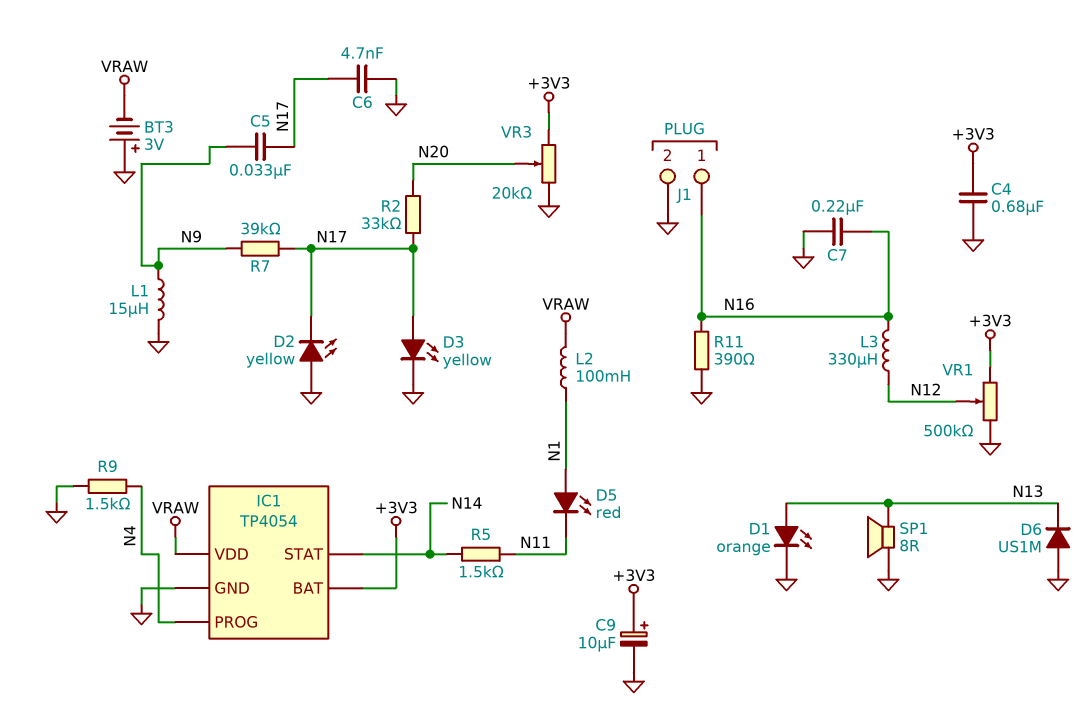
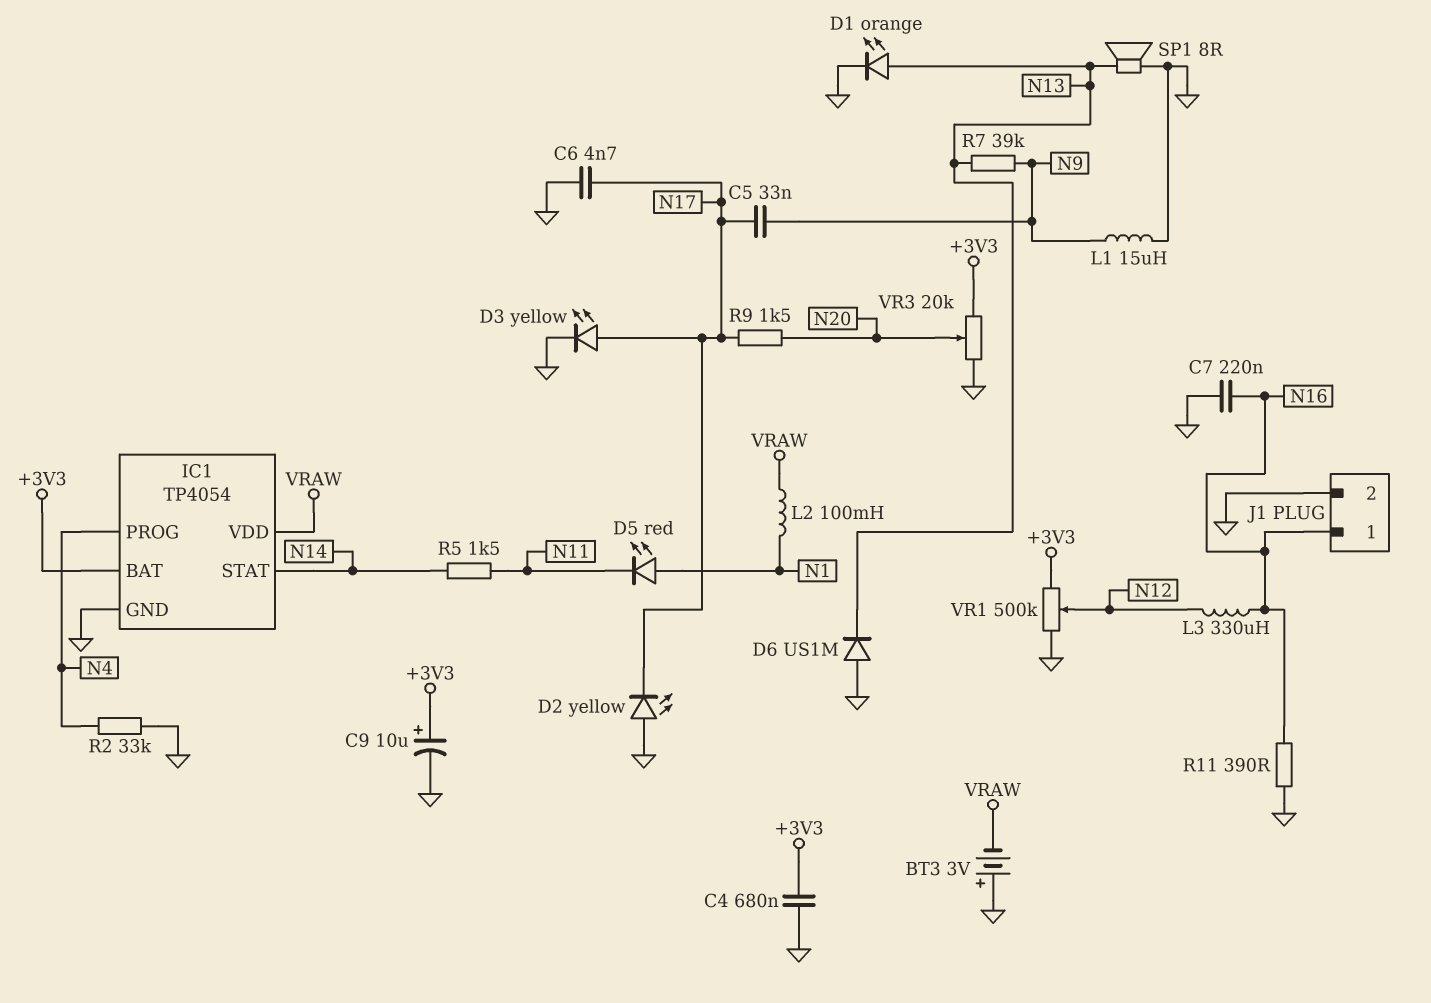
R2: 33k (N17, N20) -> 33k (GND, N4)
R7: 39k (N9, N17) -> 39k (N9, N13)
R9: 1.5k (GND, N4) -> 1.5k (N17, N20)

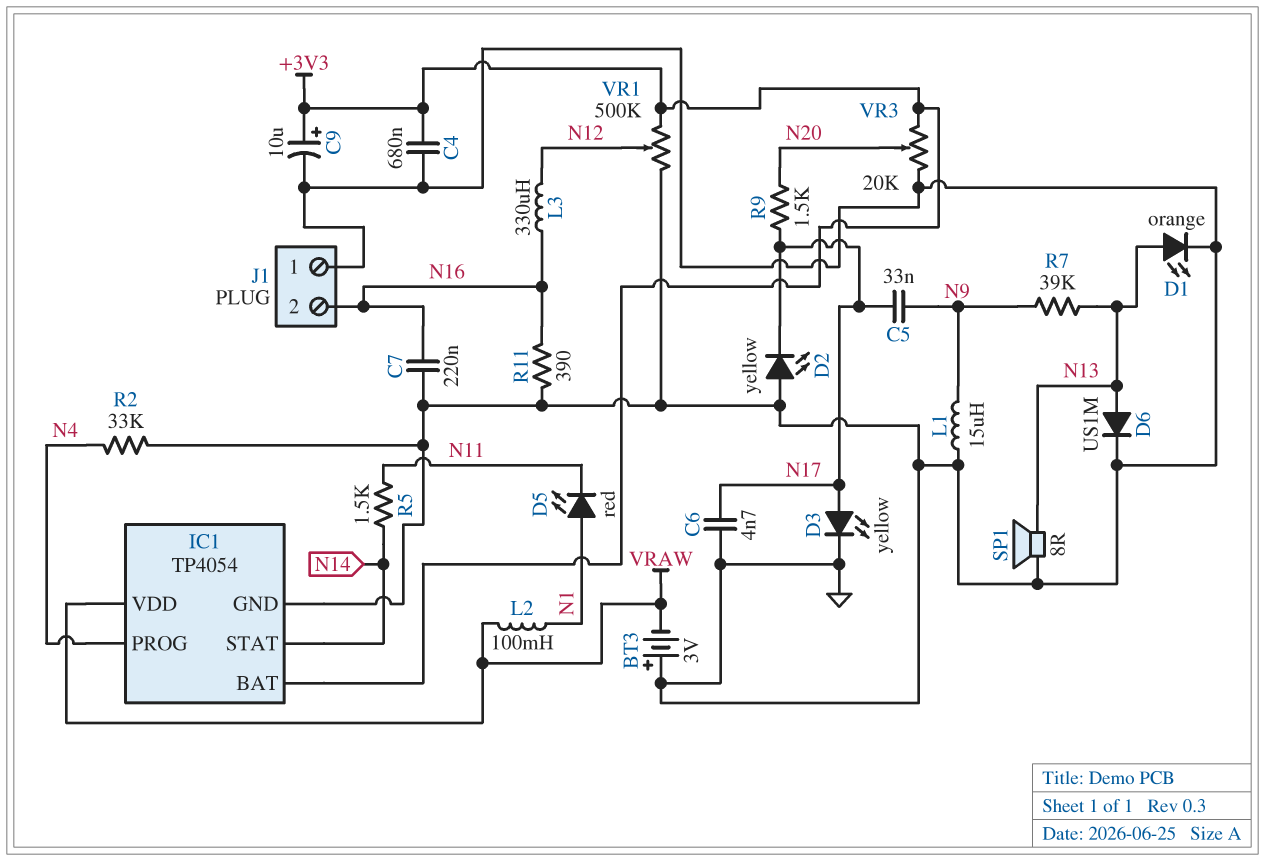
D6: diode US1M (A GND, K N13) -> diode US1M (A N13, K GND)
J1 pin 1: N16 -> GND
J1 pin 2: GND -> N16

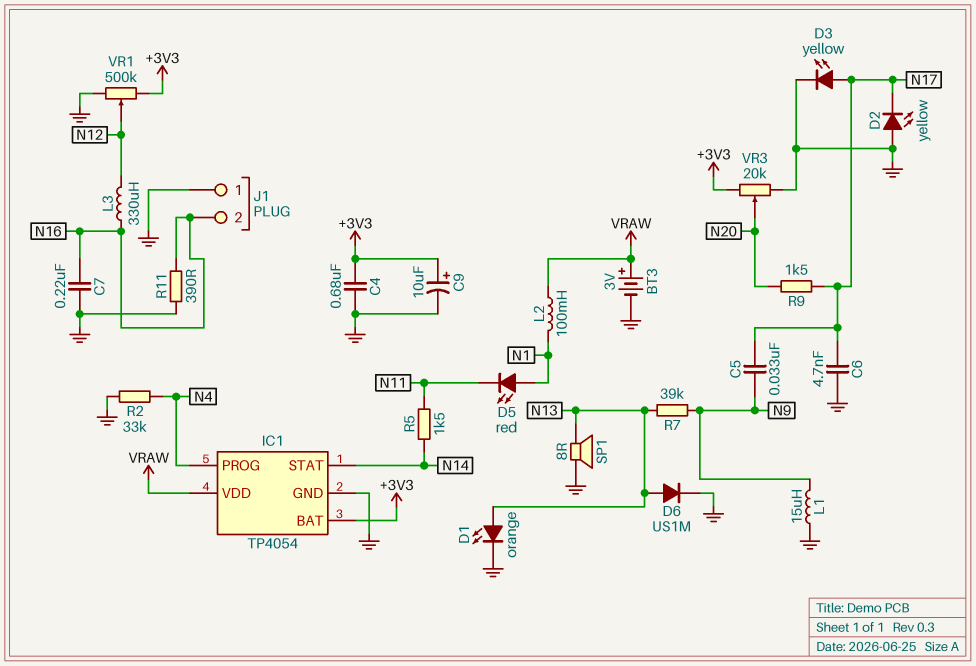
BT3: 3V (plus GND, minus VRAW) -> 3V (plus VRAW, minus GND)

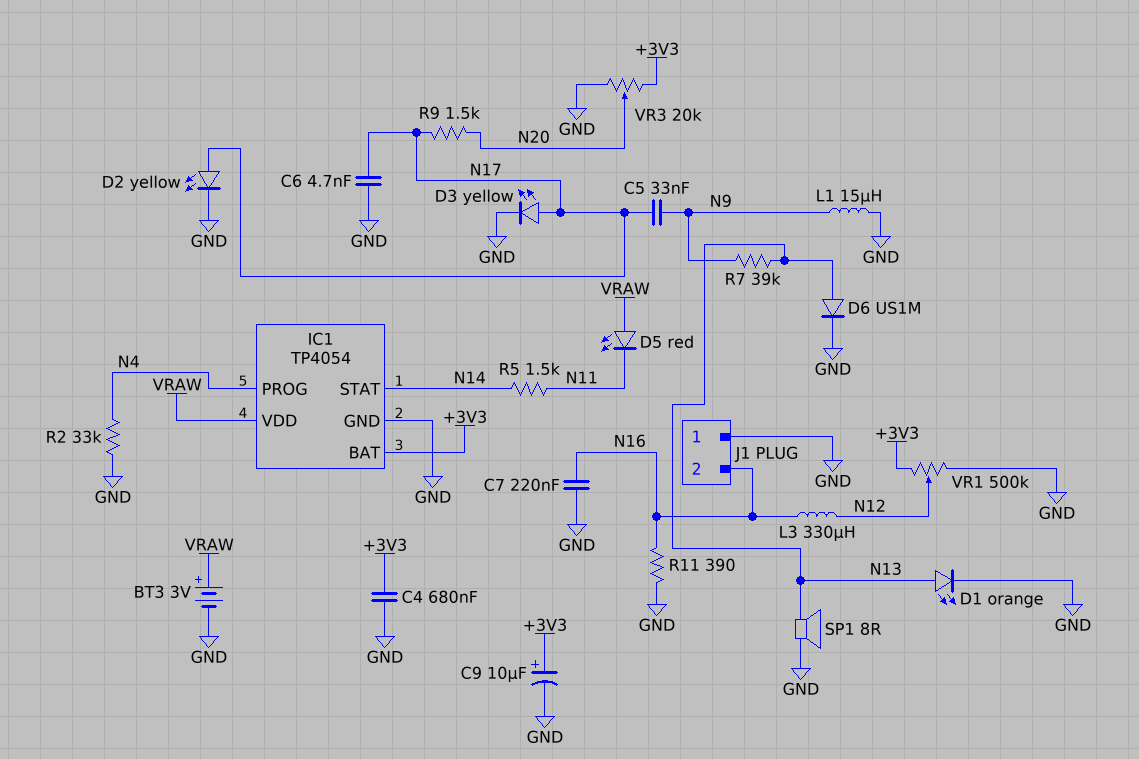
D2: LED yellow (A GND, K N17) -> LED yellow (A N17, K GND)
D5: LED red (A N1, K N11) -> LED red (A VRAW, K N11)
L2: 100mH (N1, VRAW) -> none

